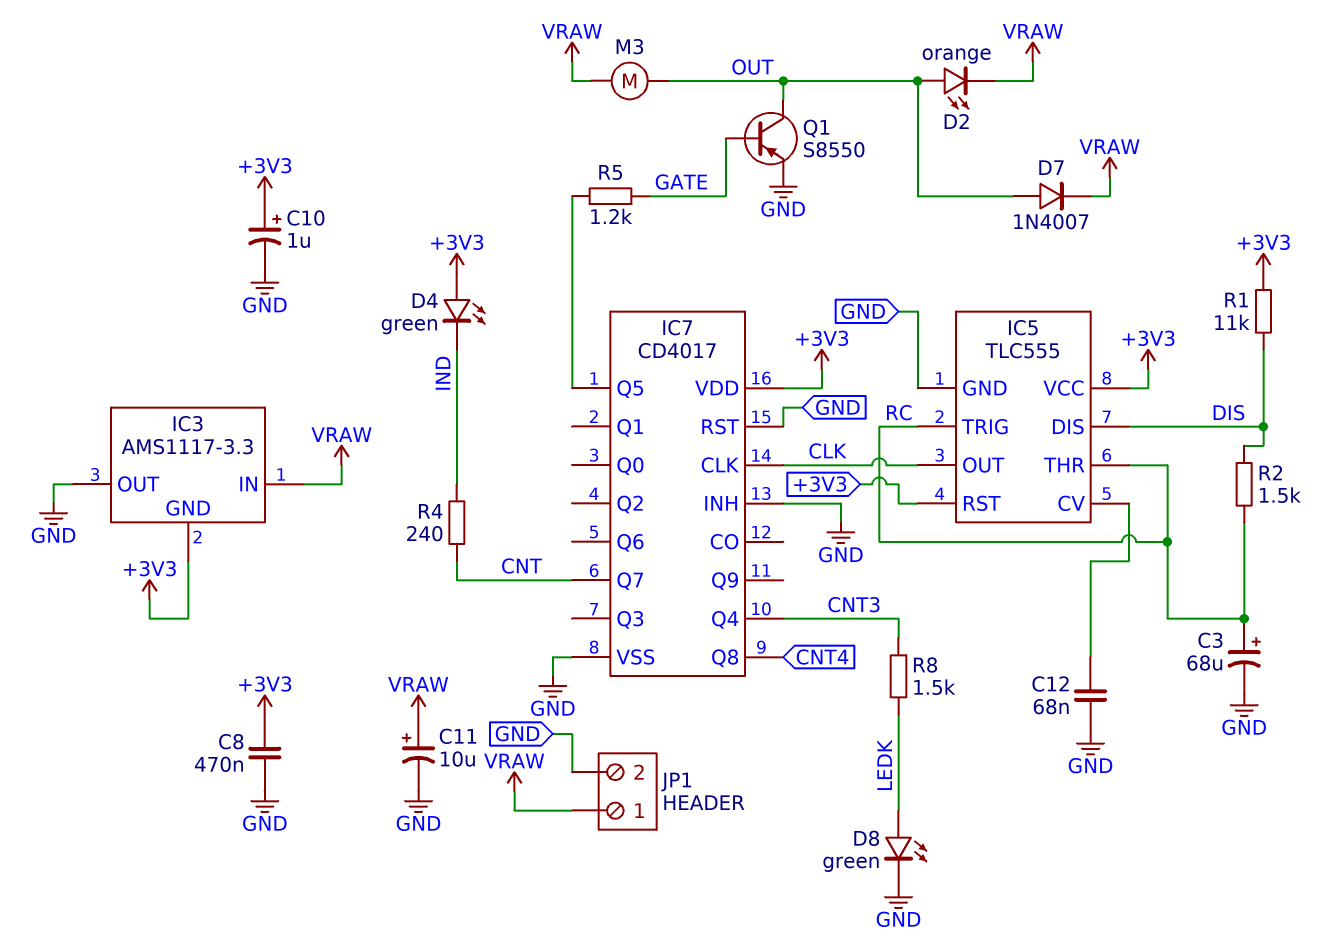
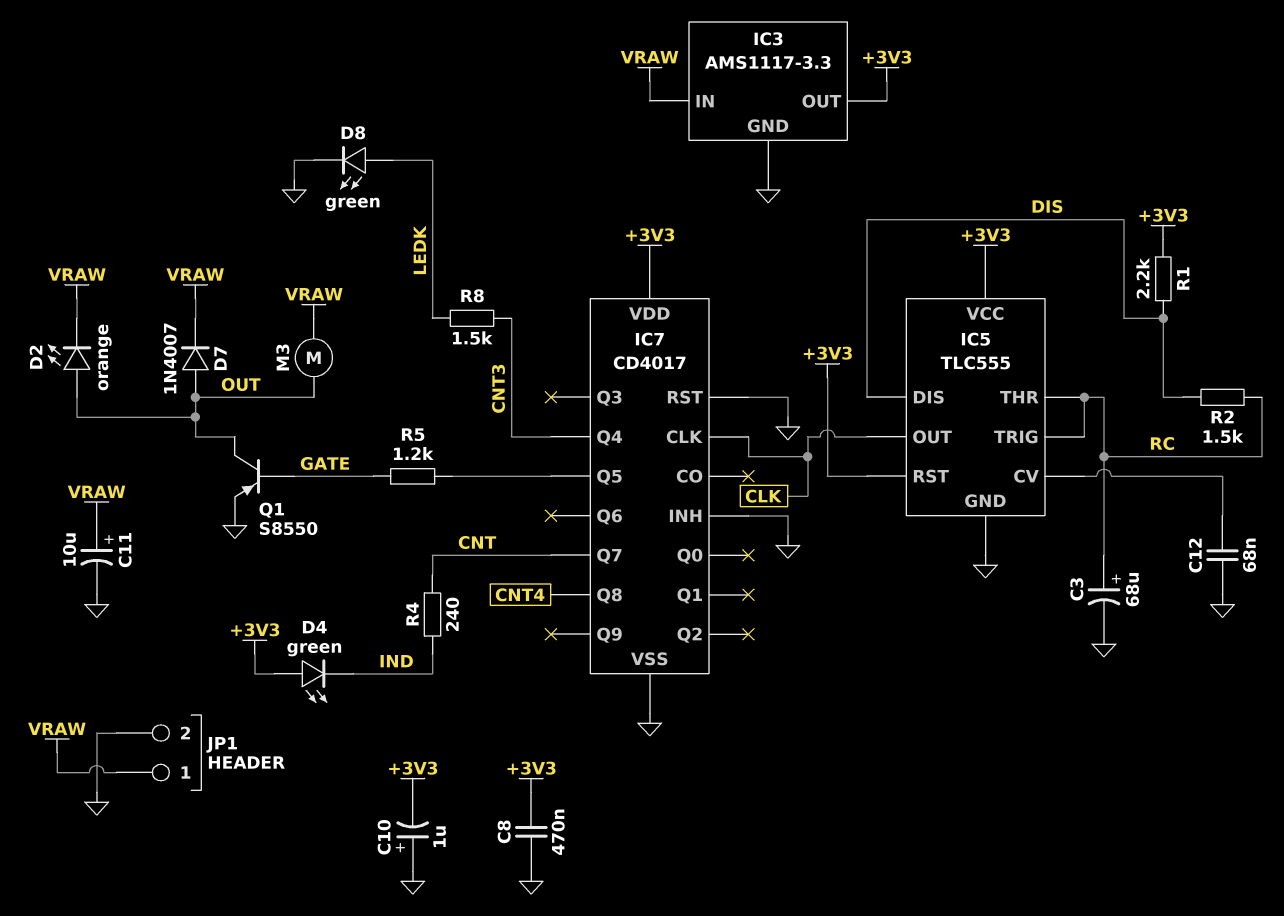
C10: 1uF (plus +3V3, minus GND) -> 1uF (plus GND, minus +3V3)
IC3 pin GND: +3V3 -> GND
IC3 pin OUT: GND -> +3V3
R1: 11k (+3V3, DIS) -> 2.2k (+3V3, DIS)

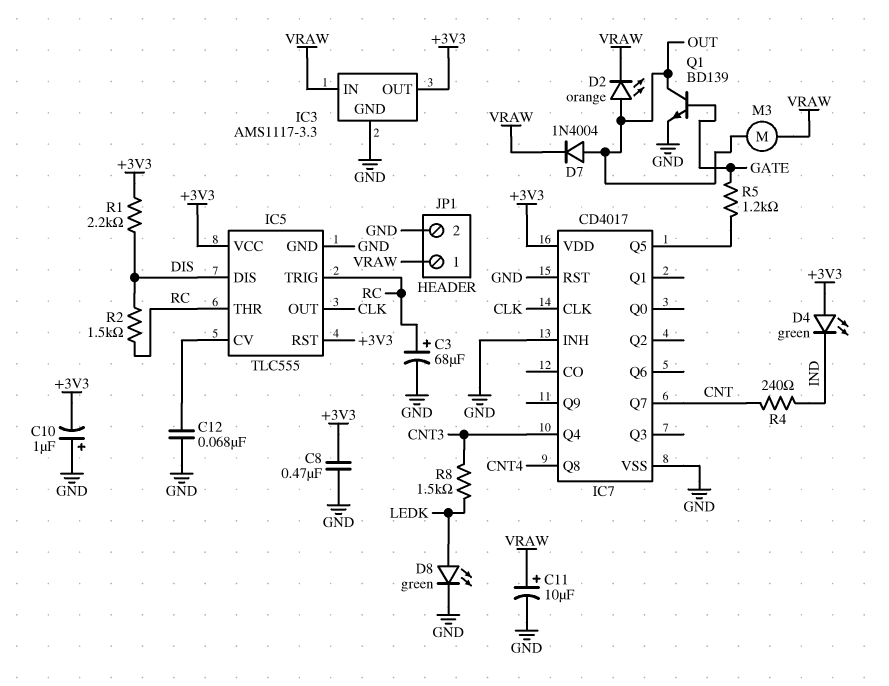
D7: diode 1N4007 (A OUT, K VRAW) -> diode 1N4004 (A OUT, K VRAW)
Q1: PNP S8550 (B GATE, C OUT, E GND) -> NPN BD139 (B GATE, C OUT, E GND)

